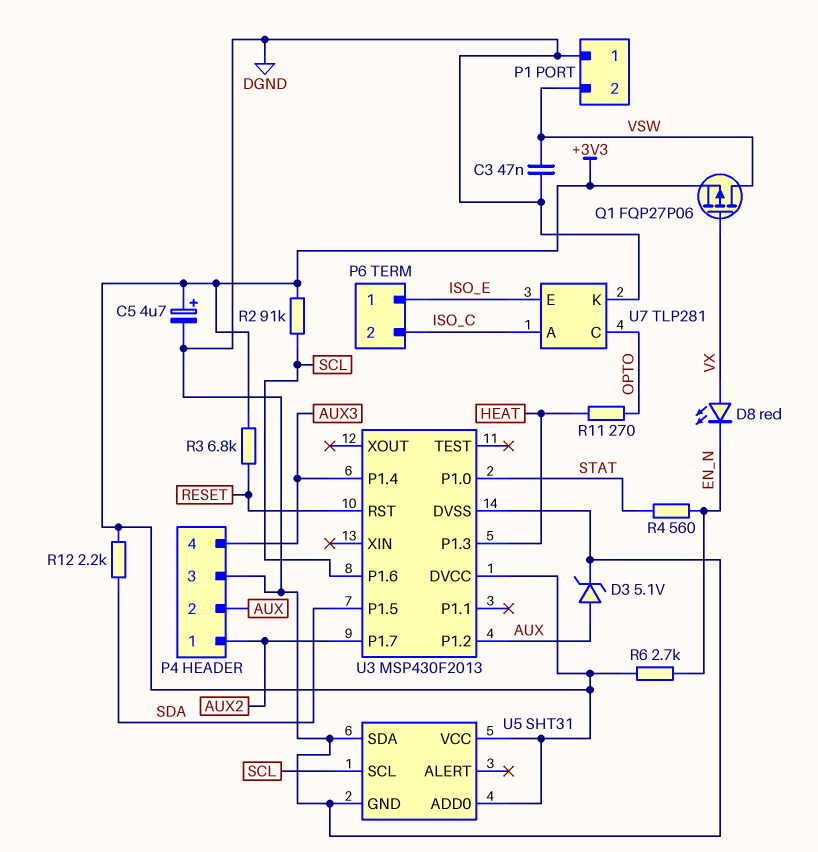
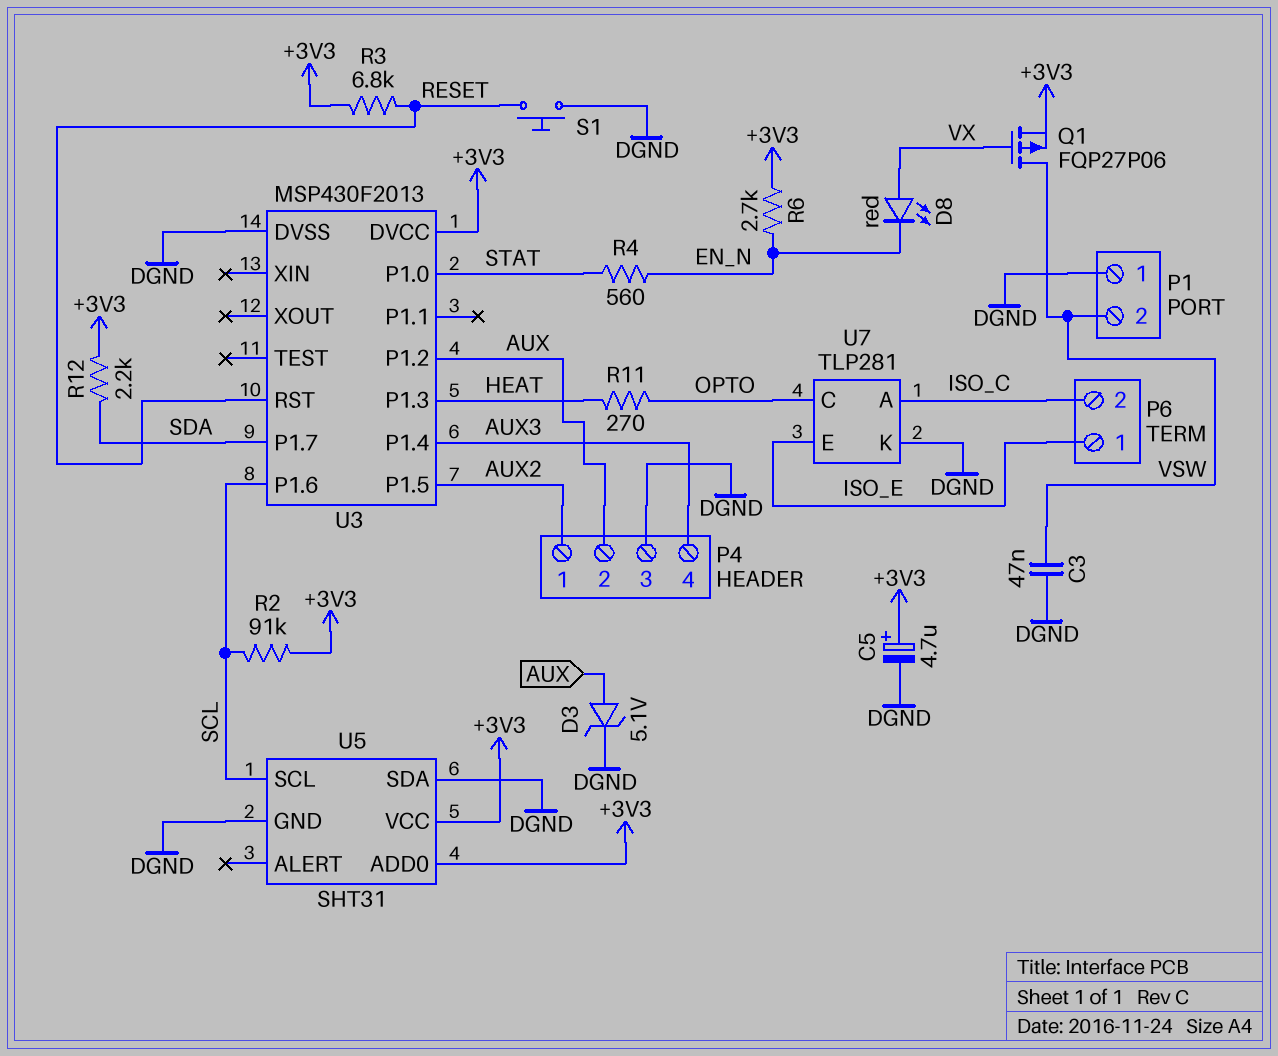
S1: none -> button (DGND, RESET)
U3 pin P1.5: SDA -> AUX2
U3 pin P1.7: AUX2 -> SDA

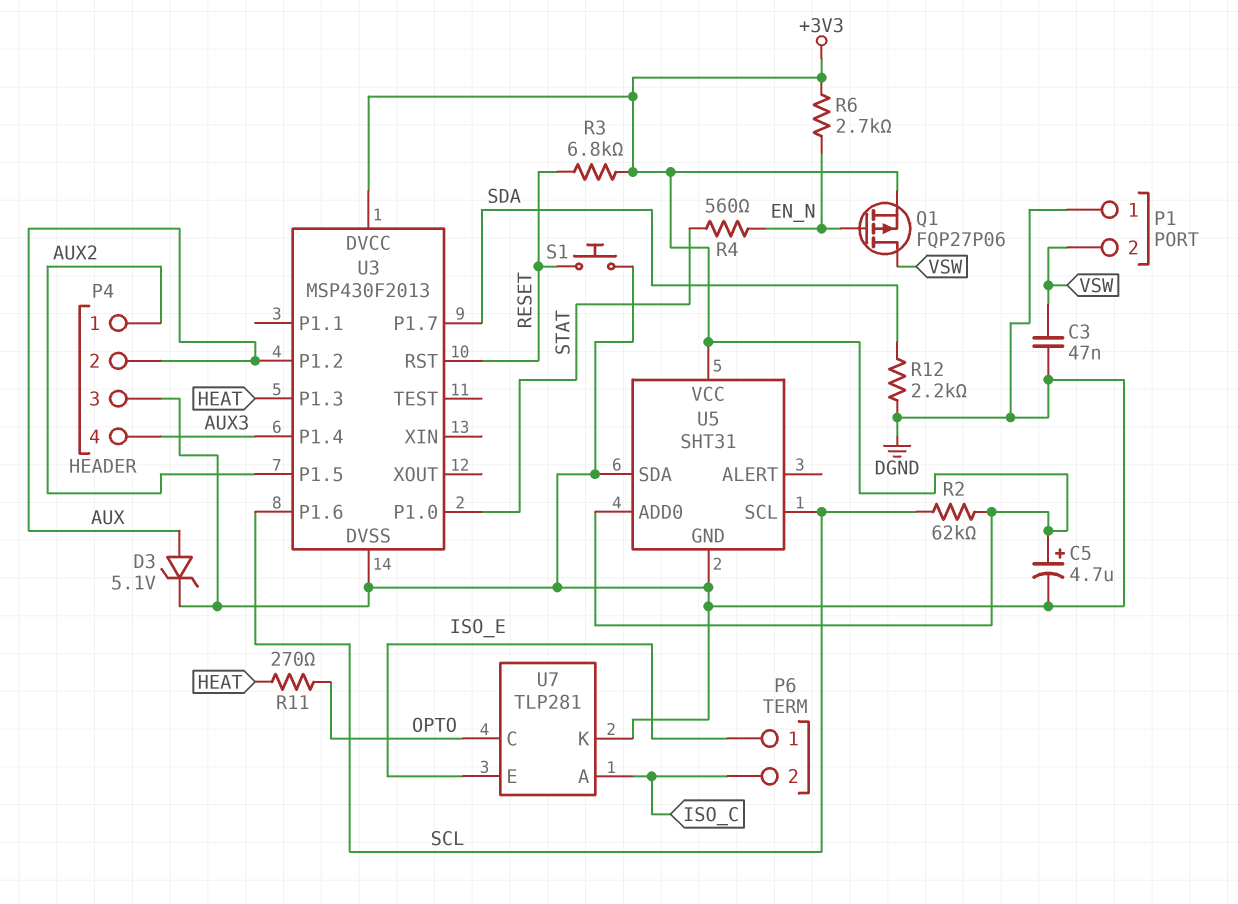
D8: LED red (A VX, K EN_N) -> none
Q1: PMOS FQP27P06 (G VX, D VSW, S +3V3) -> PMOS FQP27P06 (G EN_N, D VSW, S +3V3)
R2: 91k (+3V3, SCL) -> 62k (+3V3, SCL)
R12: 2.2k (+3V3, SDA) -> 2.2k (DGND, SDA)

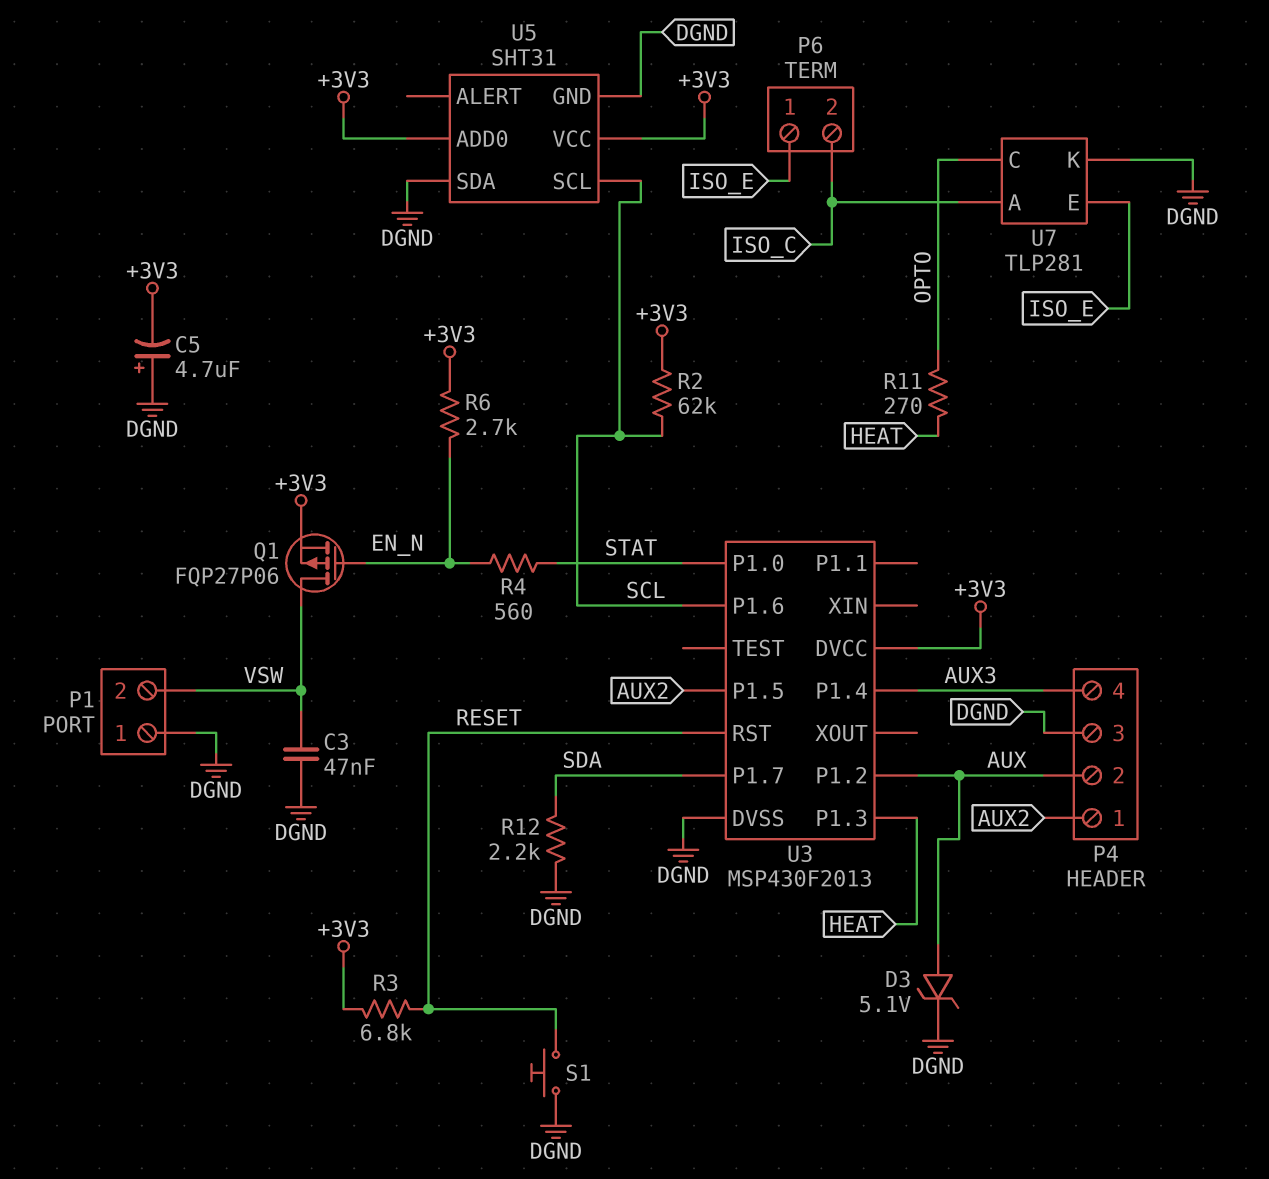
C5: 4.7uF (plus +3V3, minus DGND) -> 4.7uF (plus DGND, minus +3V3)

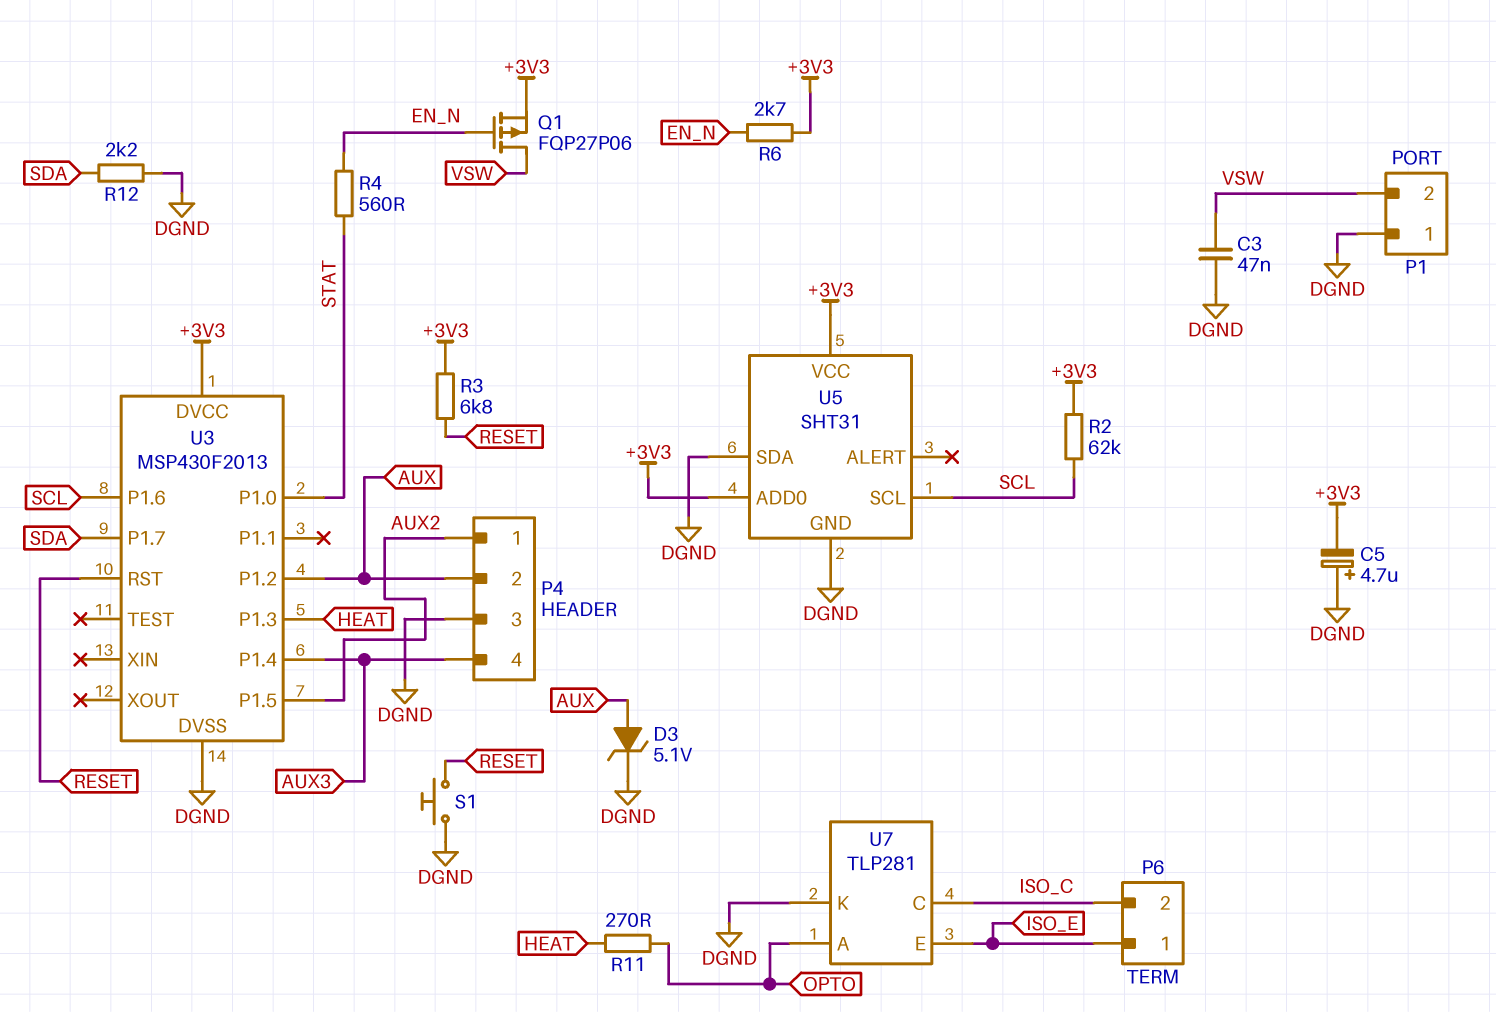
U7 pin A: ISO_C -> OPTO
U7 pin C: OPTO -> ISO_C

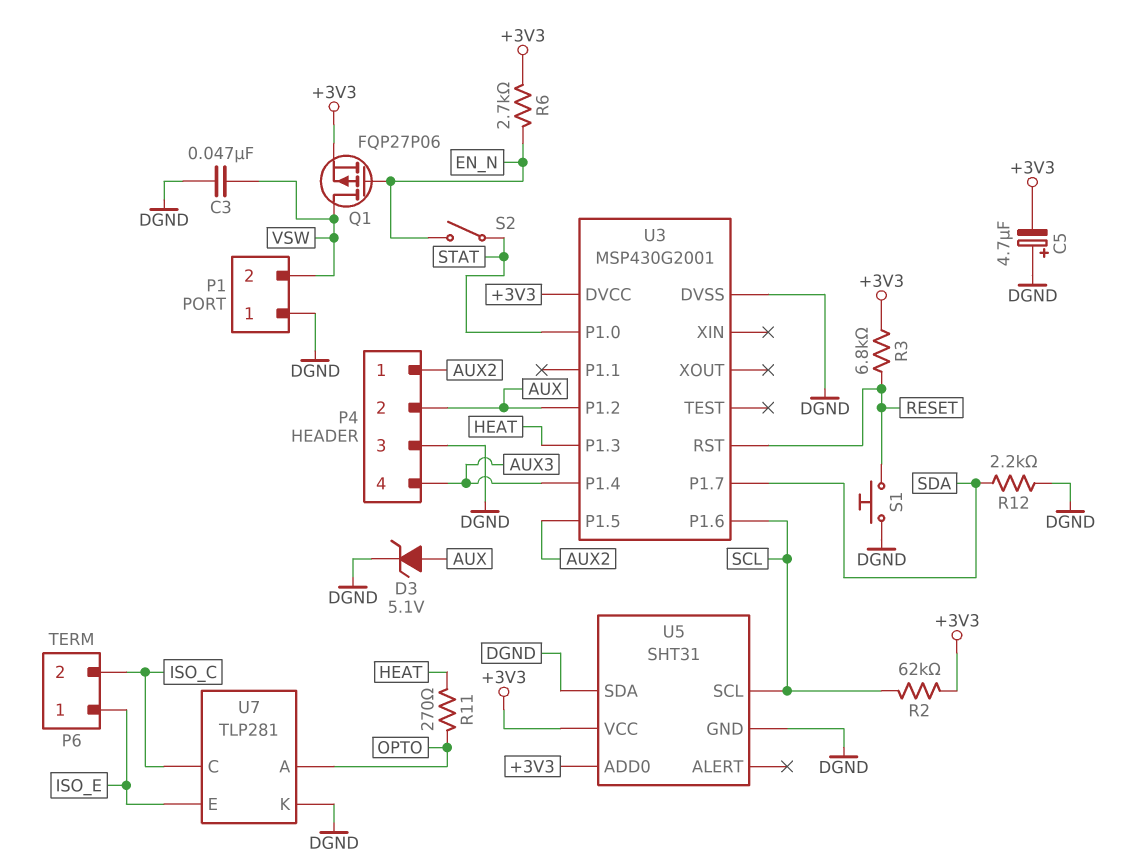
R4: 560 (EN_N, STAT) -> none
S2: none -> switch (EN_N, STAT)
U3: MSP430F2013 -> MSP430G2001

